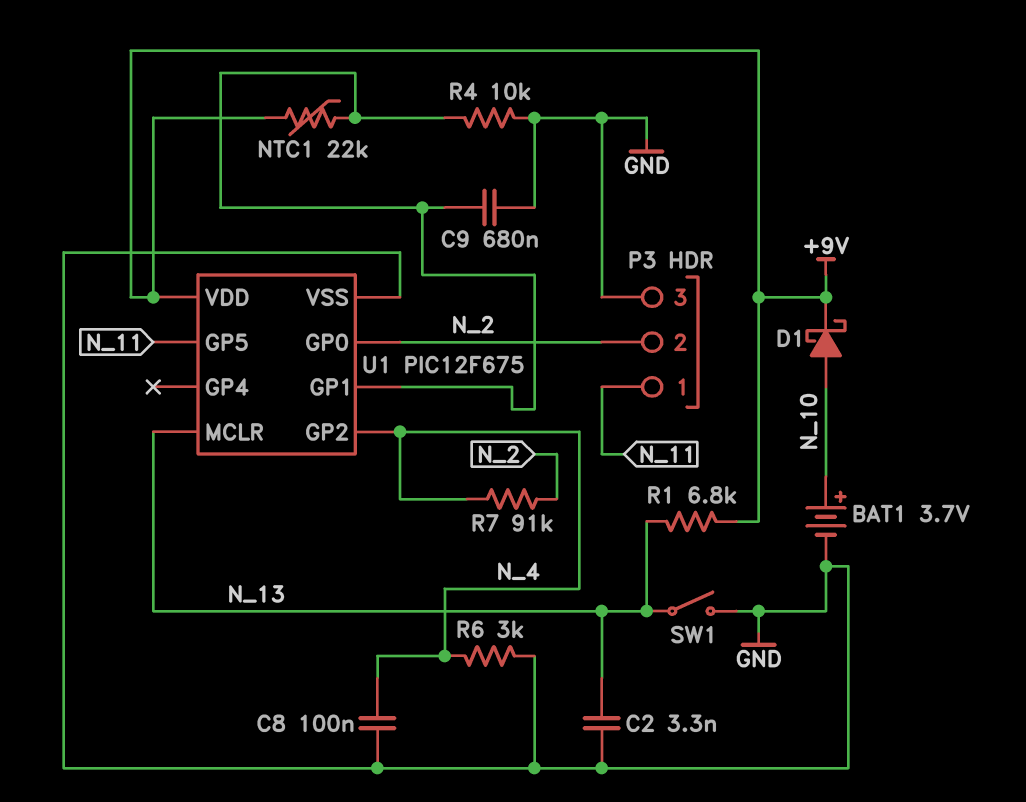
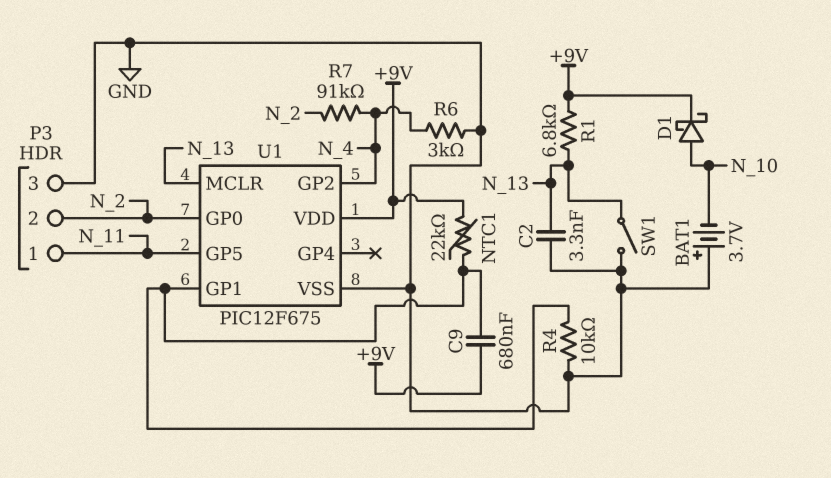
BAT1: 3.7V (plus N_10, minus GND) -> 3.7V (plus GND, minus N_10)
C8: 100nF (GND, N_4) -> none
C9: 680nF (GND, U1/GP1) -> 680nF (+9V, U1/GP1)

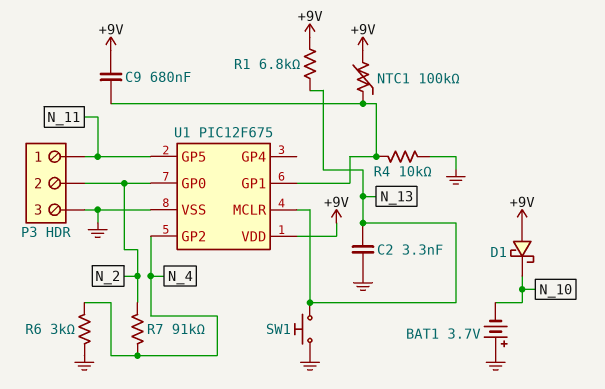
D1: schottky (A N_10, K +9V) -> schottky (A +9V, K N_10)
NTC1: 22k (+9V, U1/GP1) -> 100k (+9V, U1/GP1)
SW1: switch (GND, N_13) -> button (GND, N_13)

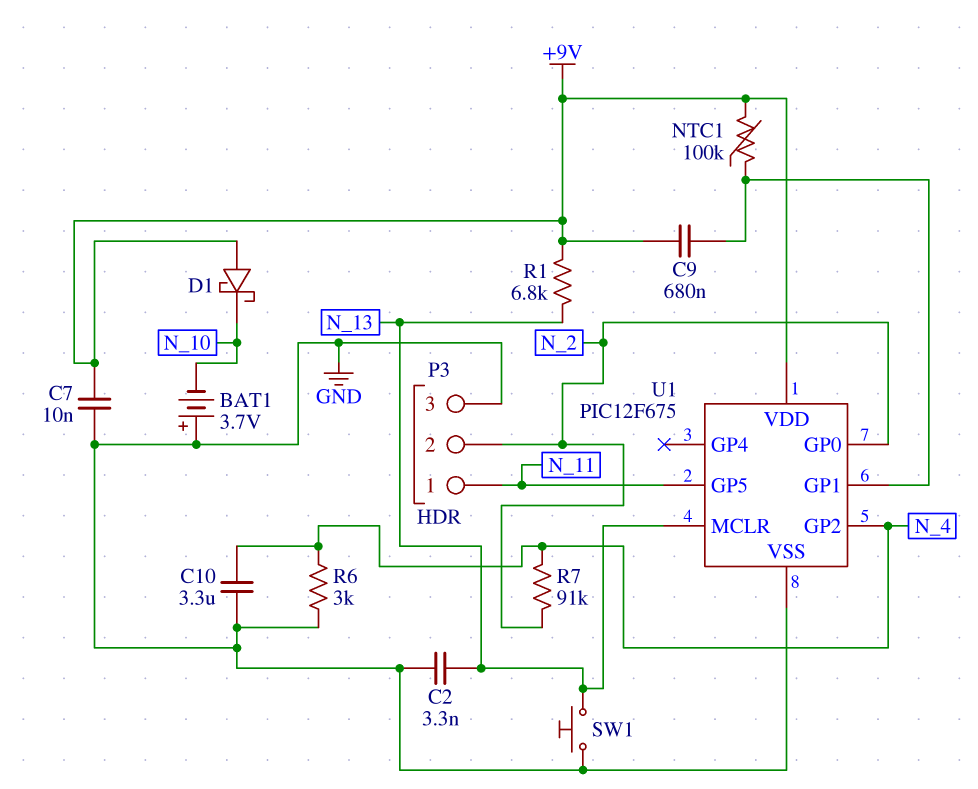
C7: none -> 10nF (+9V, GND)
C10: none -> 3.3uF (GND, N_4)
R4: 10k (GND, U1/GP1) -> none

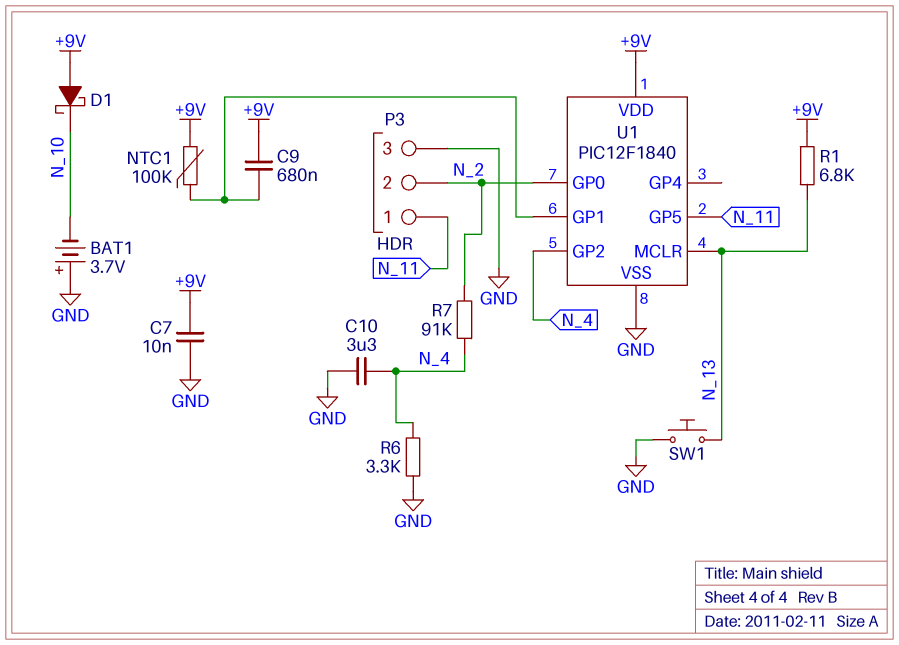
C2: 3.3nF (GND, N_13) -> none
R6: 3k (GND, N_4) -> 3.3k (GND, N_4)
U1: PIC12F675 -> PIC12F1840

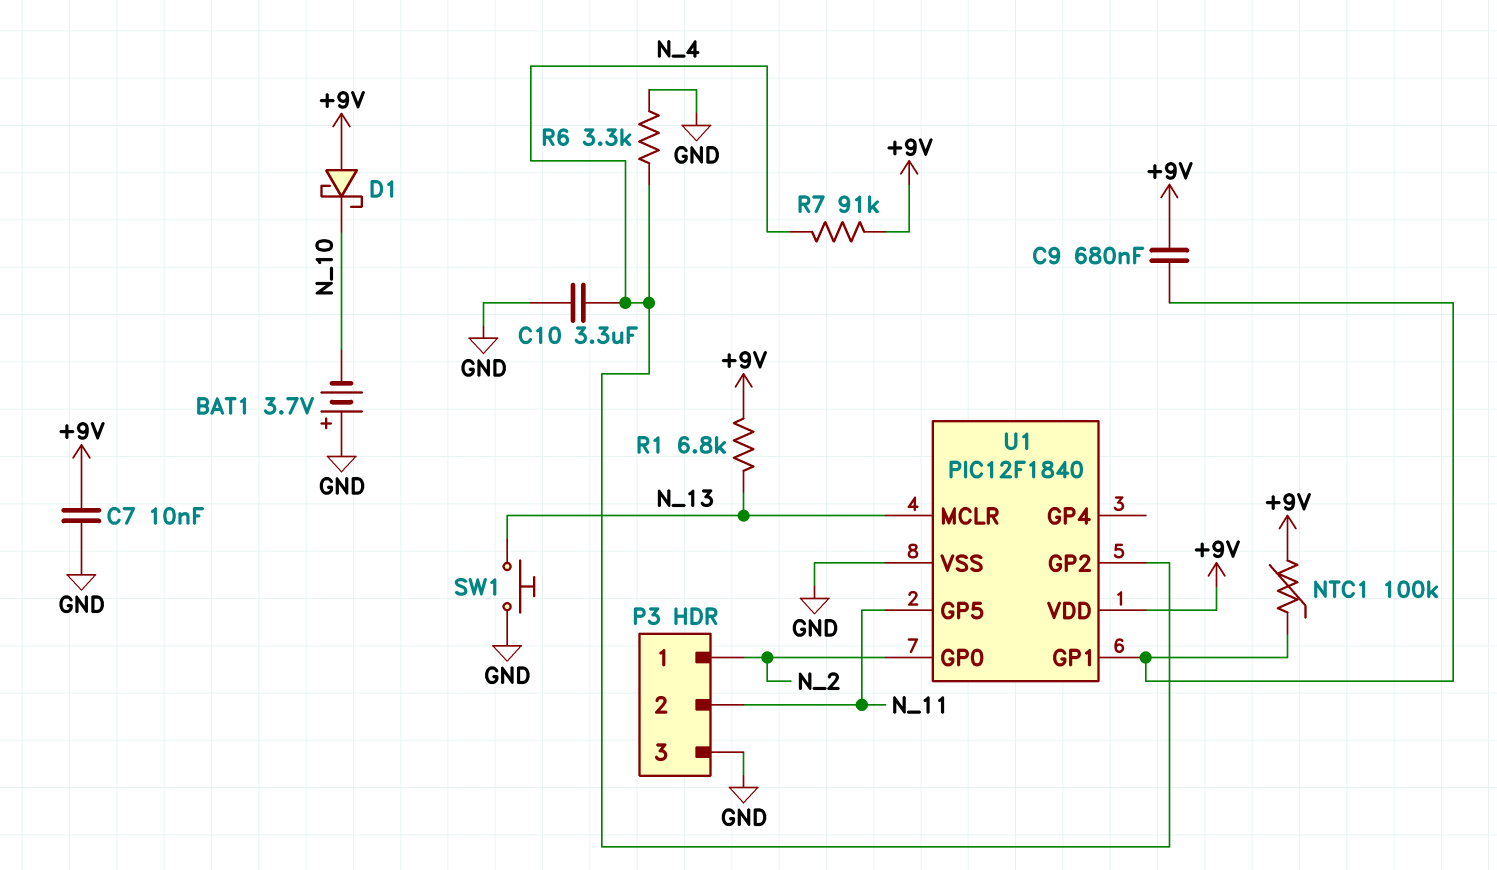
P3 pin 1: N_11 -> N_2
P3 pin 2: N_2 -> N_11
R7: 91k (N_2, N_4) -> 91k (+9V, N_4)

